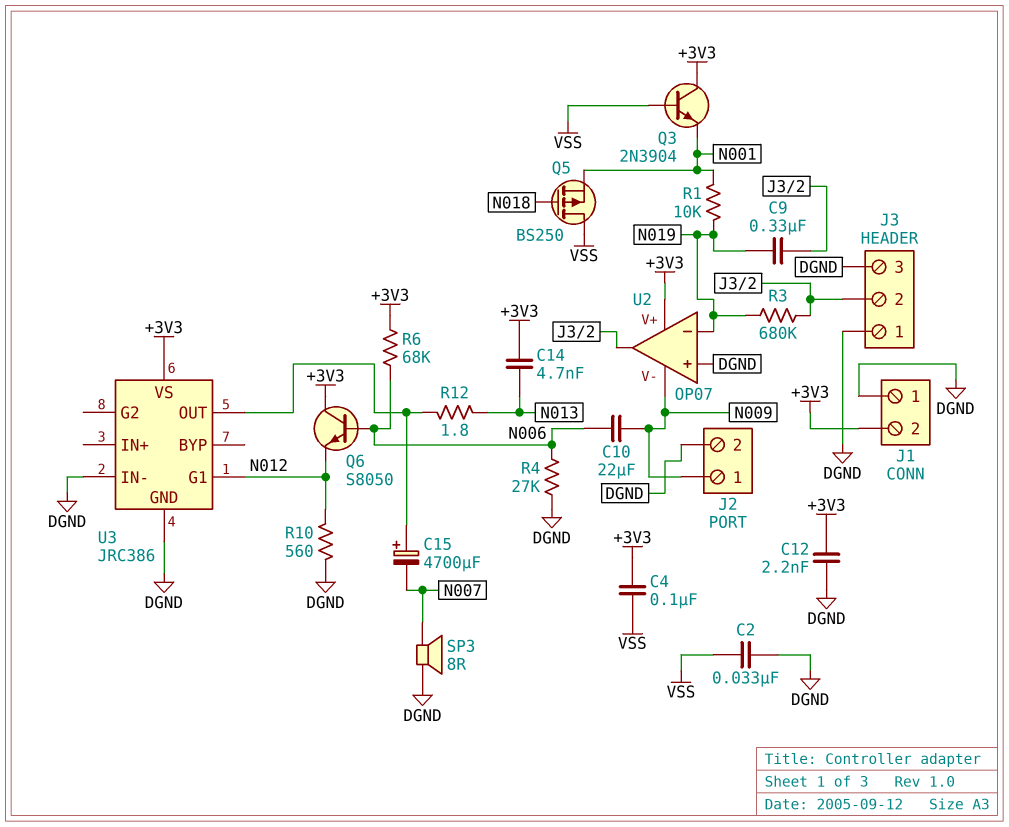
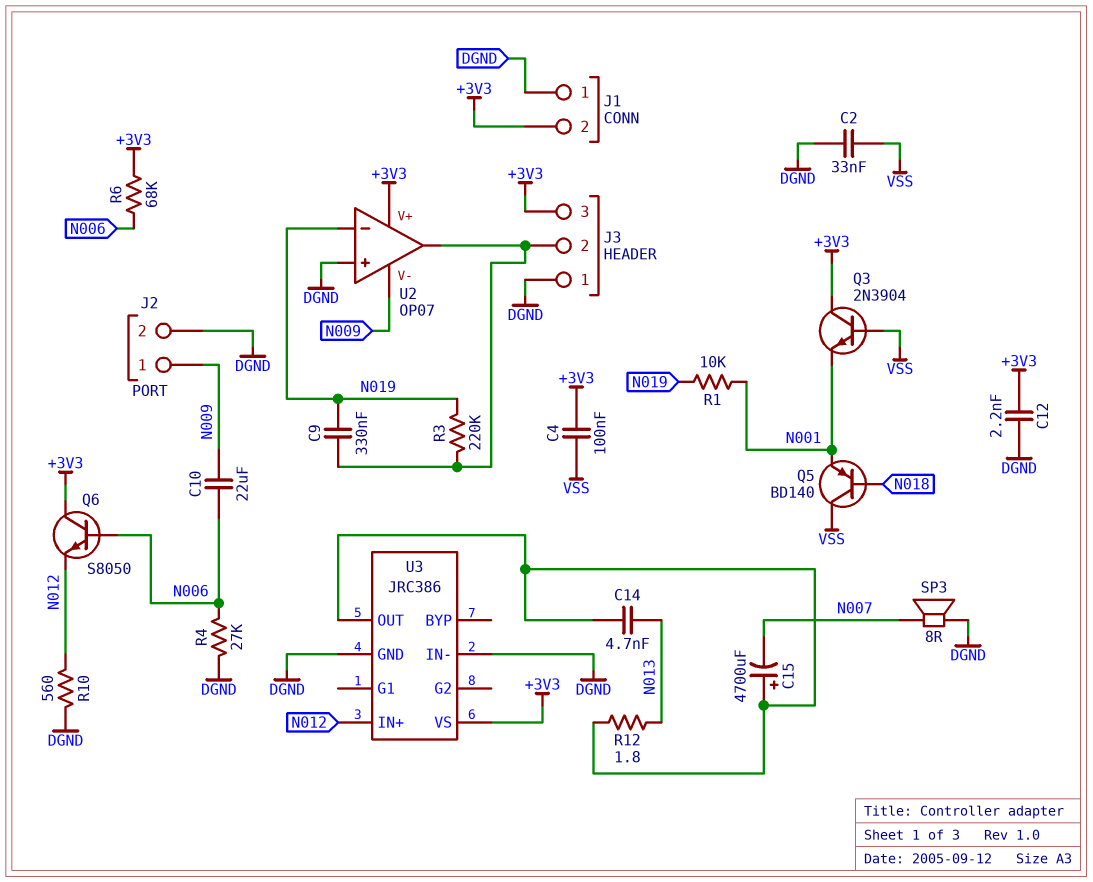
C14: 4.7nF (+3V3, N013) -> 4.7nF (N013, U3/OUT)
J3 pin 3: DGND -> +3V3
Q5: PMOS BS250 (G N018, D VSS, S N001) -> PNP BD140 (B N018, C VSS, E N001)
R3: 680k (J3/2, N019) -> 220k (J3/2, N019)
U3 pin G1: N012 -> none
U3 pin IN+: none -> N012

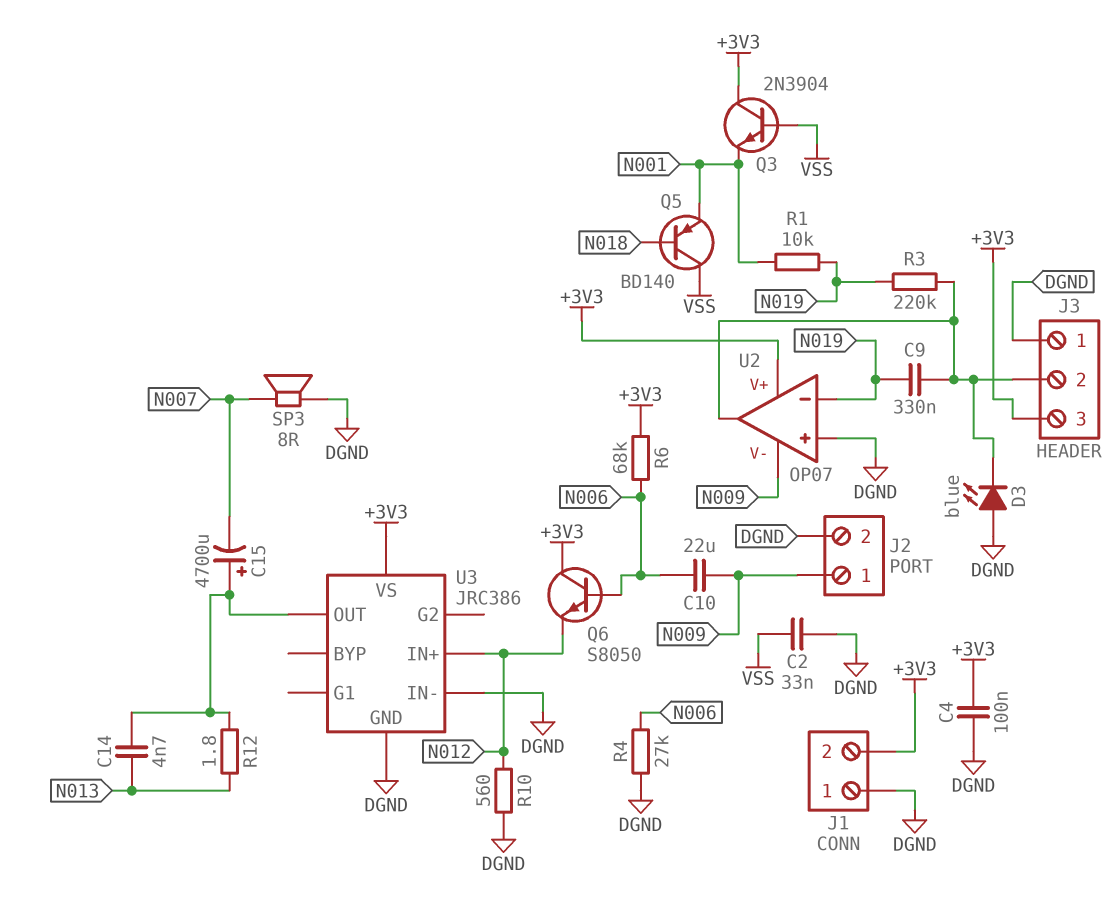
C4: 100nF (+3V3, VSS) -> 100nF (+3V3, DGND)
C12: 2.2nF (+3V3, DGND) -> none
D3: none -> LED blue (A DGND, K J3/2)

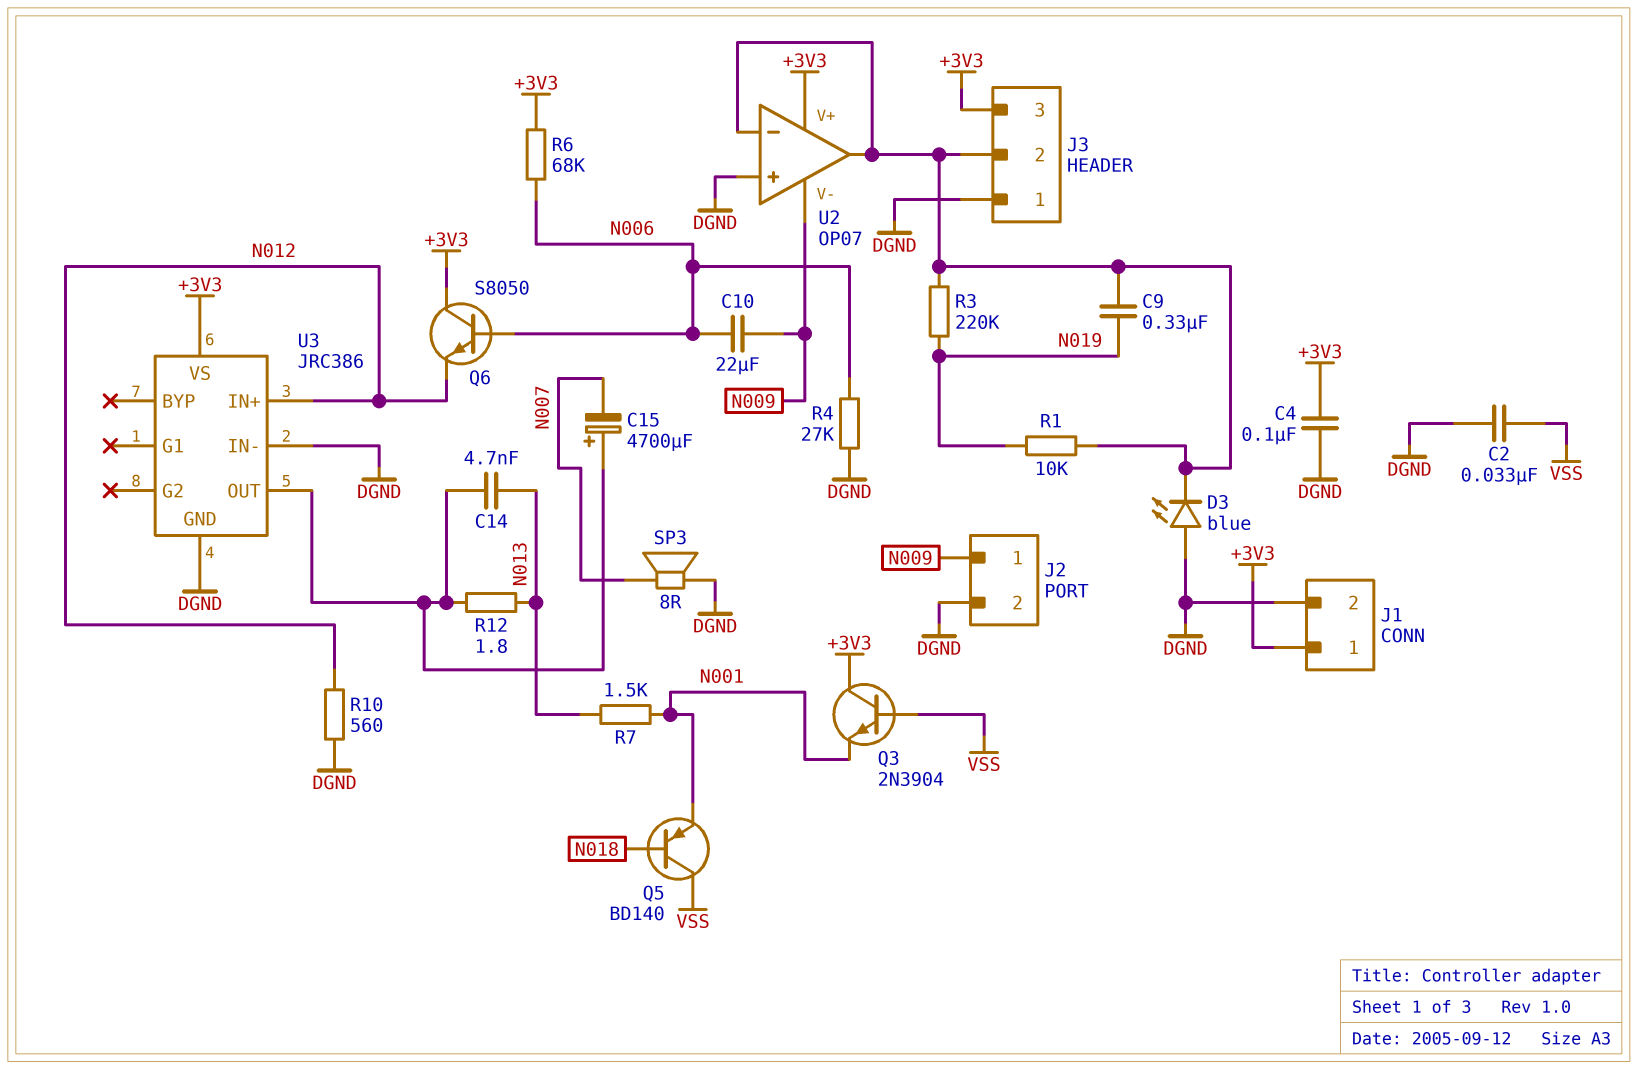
J1 pin 1: DGND -> +3V3
J1 pin 2: +3V3 -> DGND
R1: 10k (N001, N019) -> 10k (J3/2, N019)
R7: none -> 1.5k (N001, N013)
U2 pin in-: N019 -> J3/2

